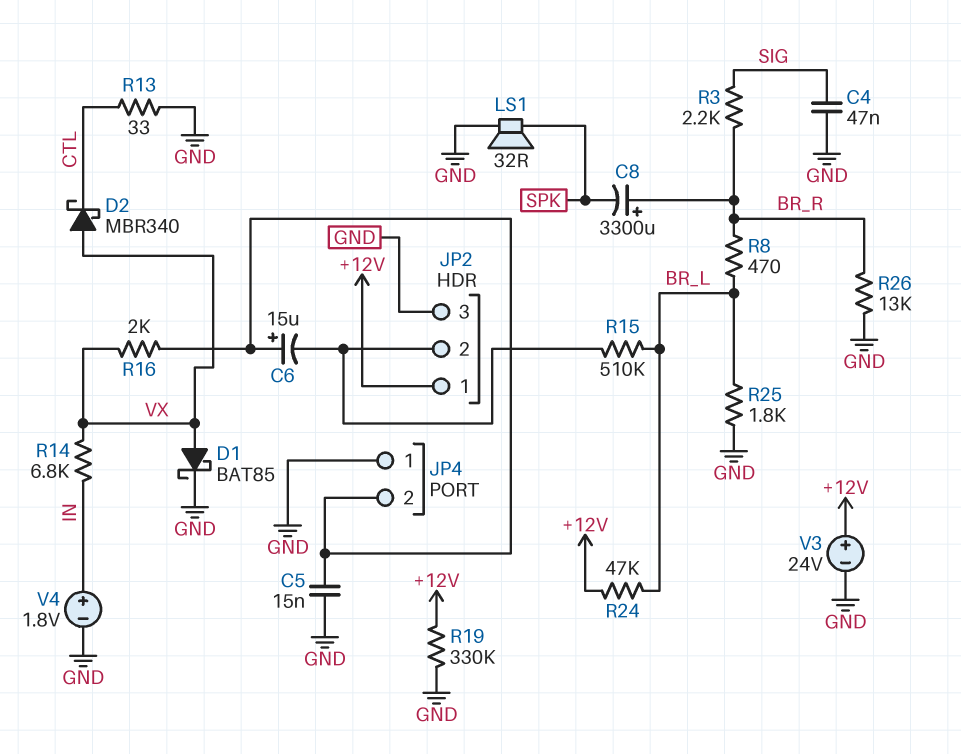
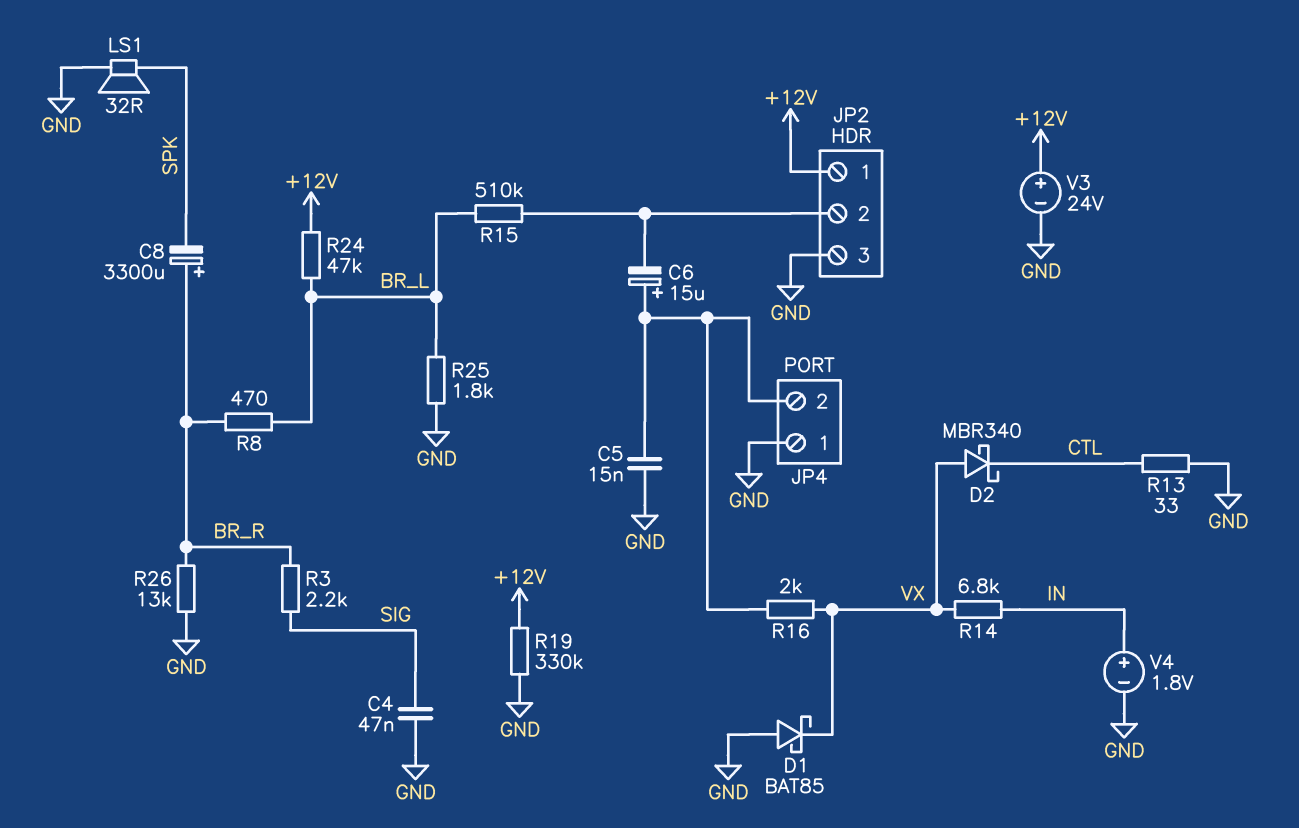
D1: schottky BAT85 (A VX, K GND) -> schottky BAT85 (A GND, K VX)

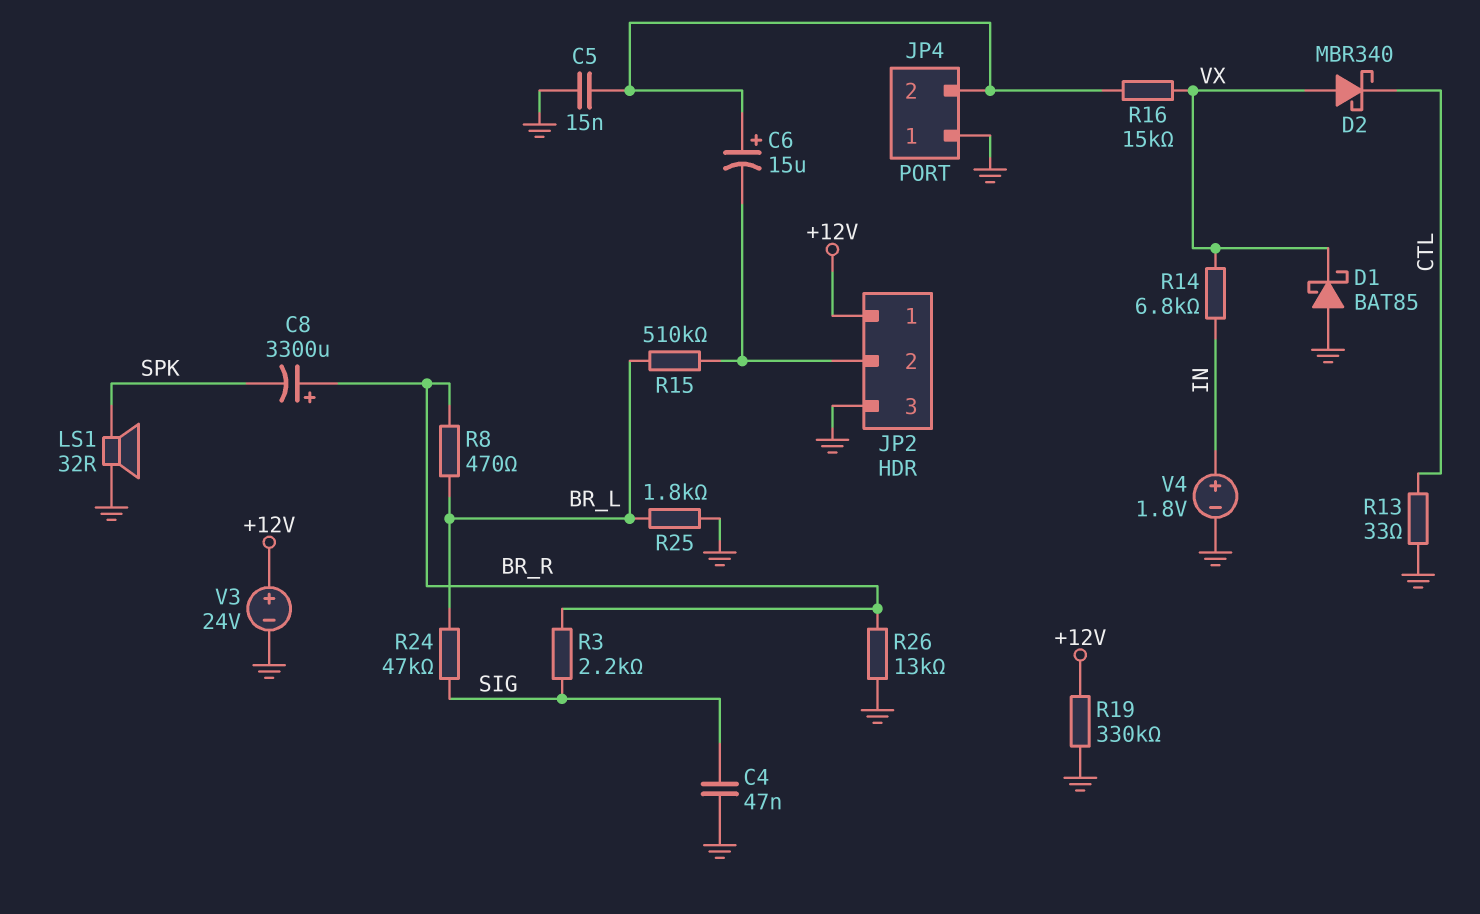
R16: 2k (JP4/2, VX) -> 15k (JP4/2, VX)
R24: 47k (+12V, BR_L) -> 47k (BR_L, SIG)

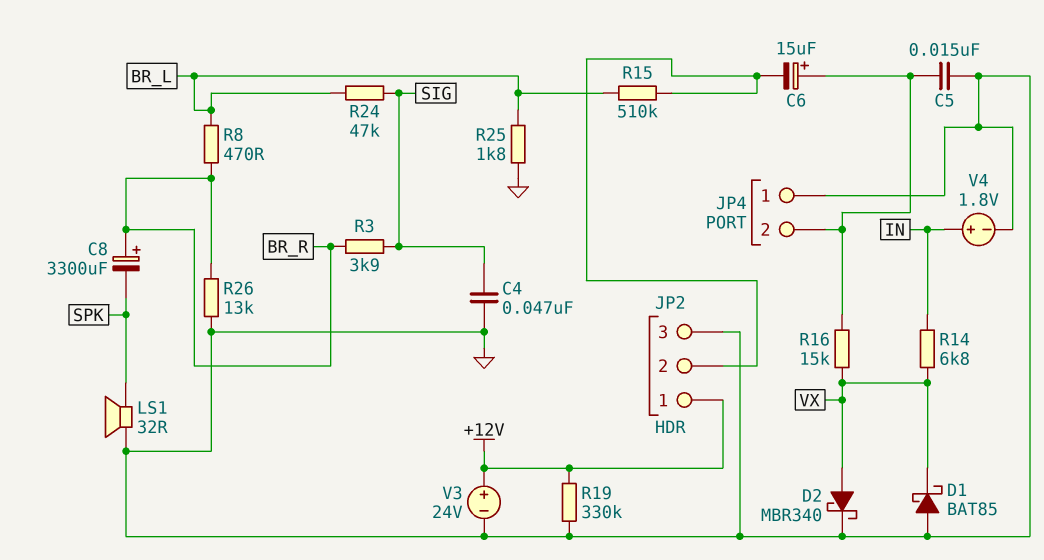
D2: schottky MBR340 (A VX, K CTL) -> schottky MBR340 (A VX, K GND)
R3: 2.2k (BR_R, SIG) -> 3.9k (BR_R, SIG)
R13: 33 (CTL, GND) -> none

